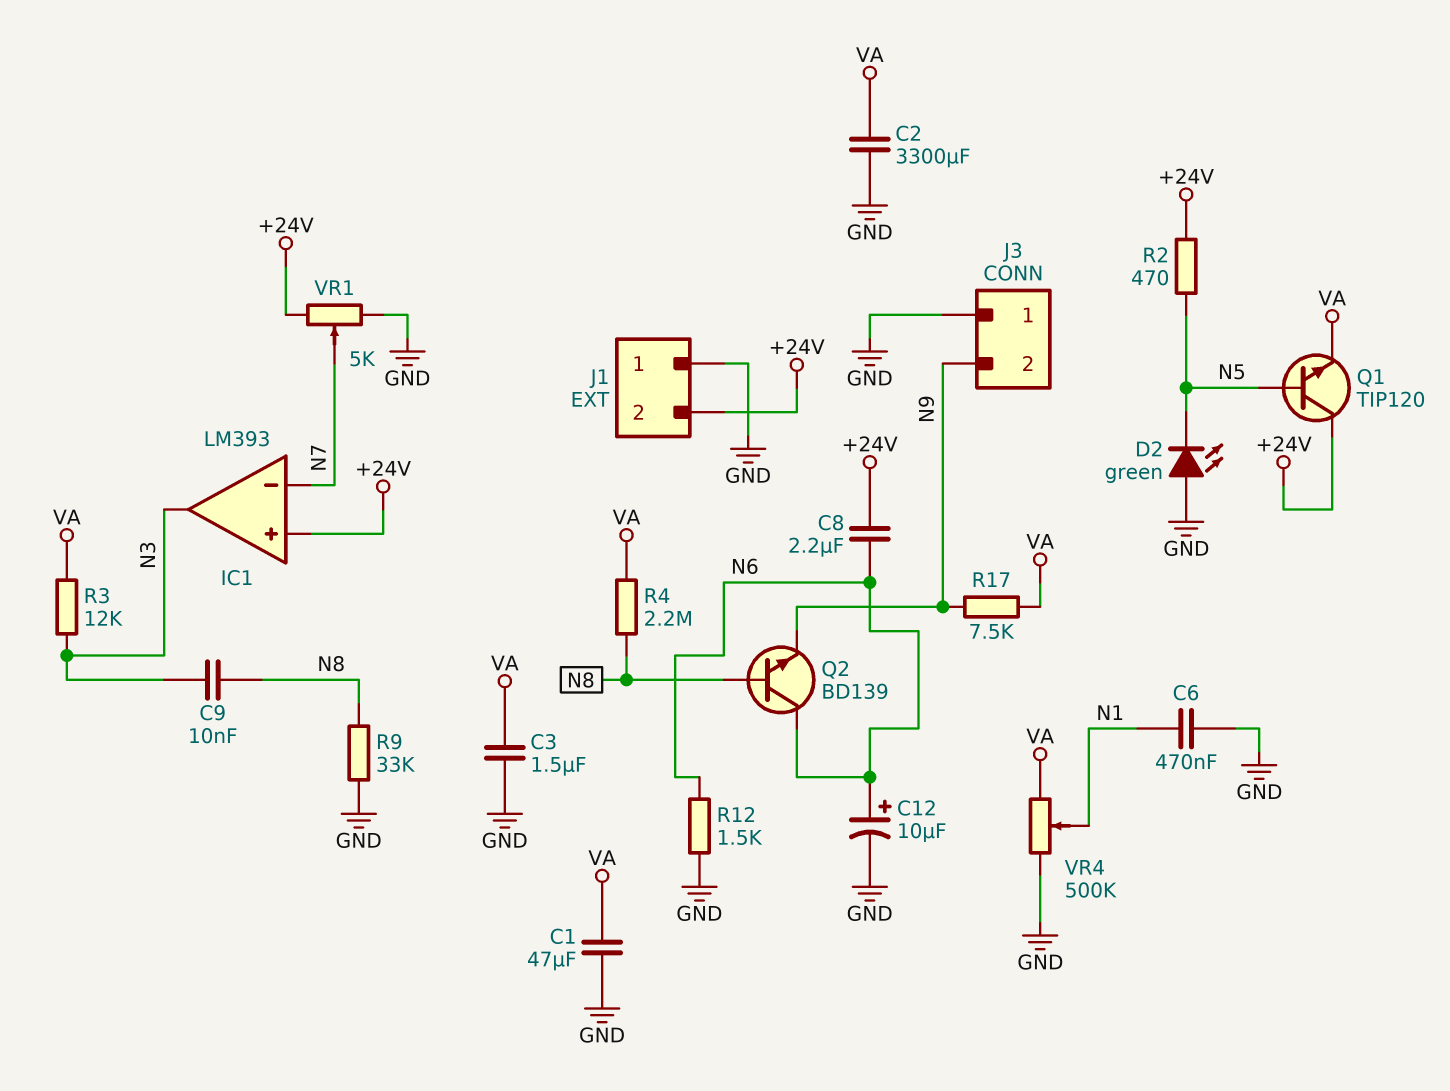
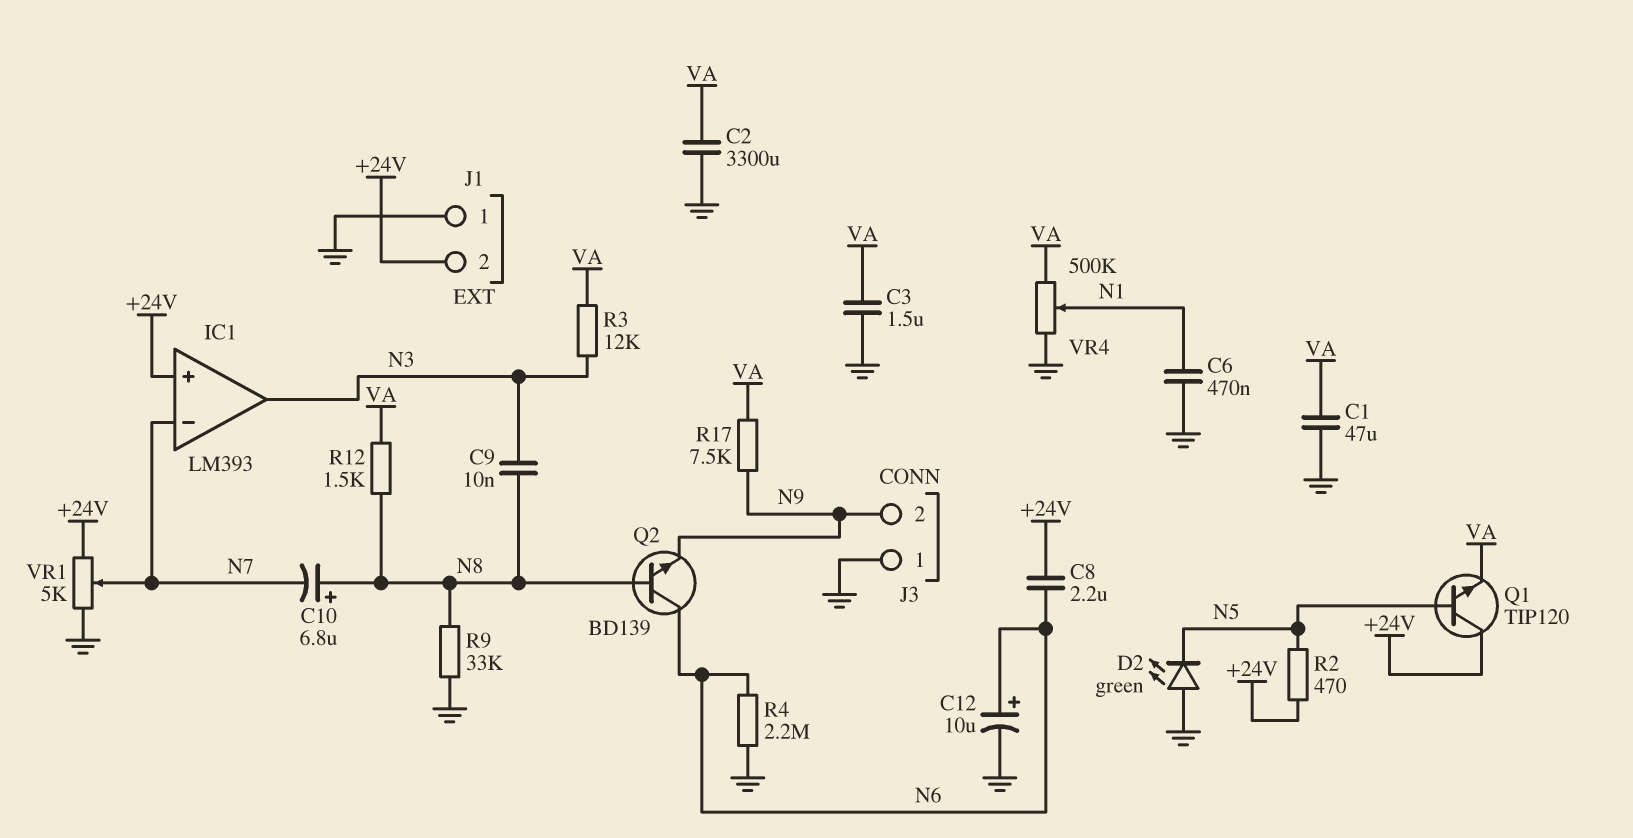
C10: none -> 6.8uF (plus N8, minus N7)
R4: 2.2M (N8, VA) -> 2.2M (GND, N6)
R12: 1.5k (GND, N6) -> 1.5k (N8, VA)

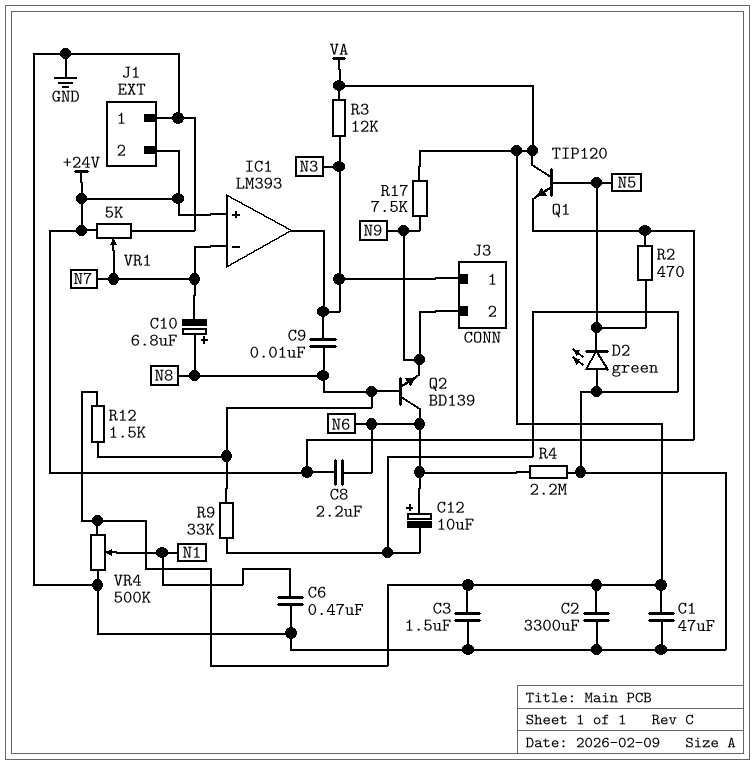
J3 pin 1: GND -> N3
Q1: NPN TIP120 (B N5, C +24V, E VA) -> NPN TIP120 (B N5, C VA, E +24V)

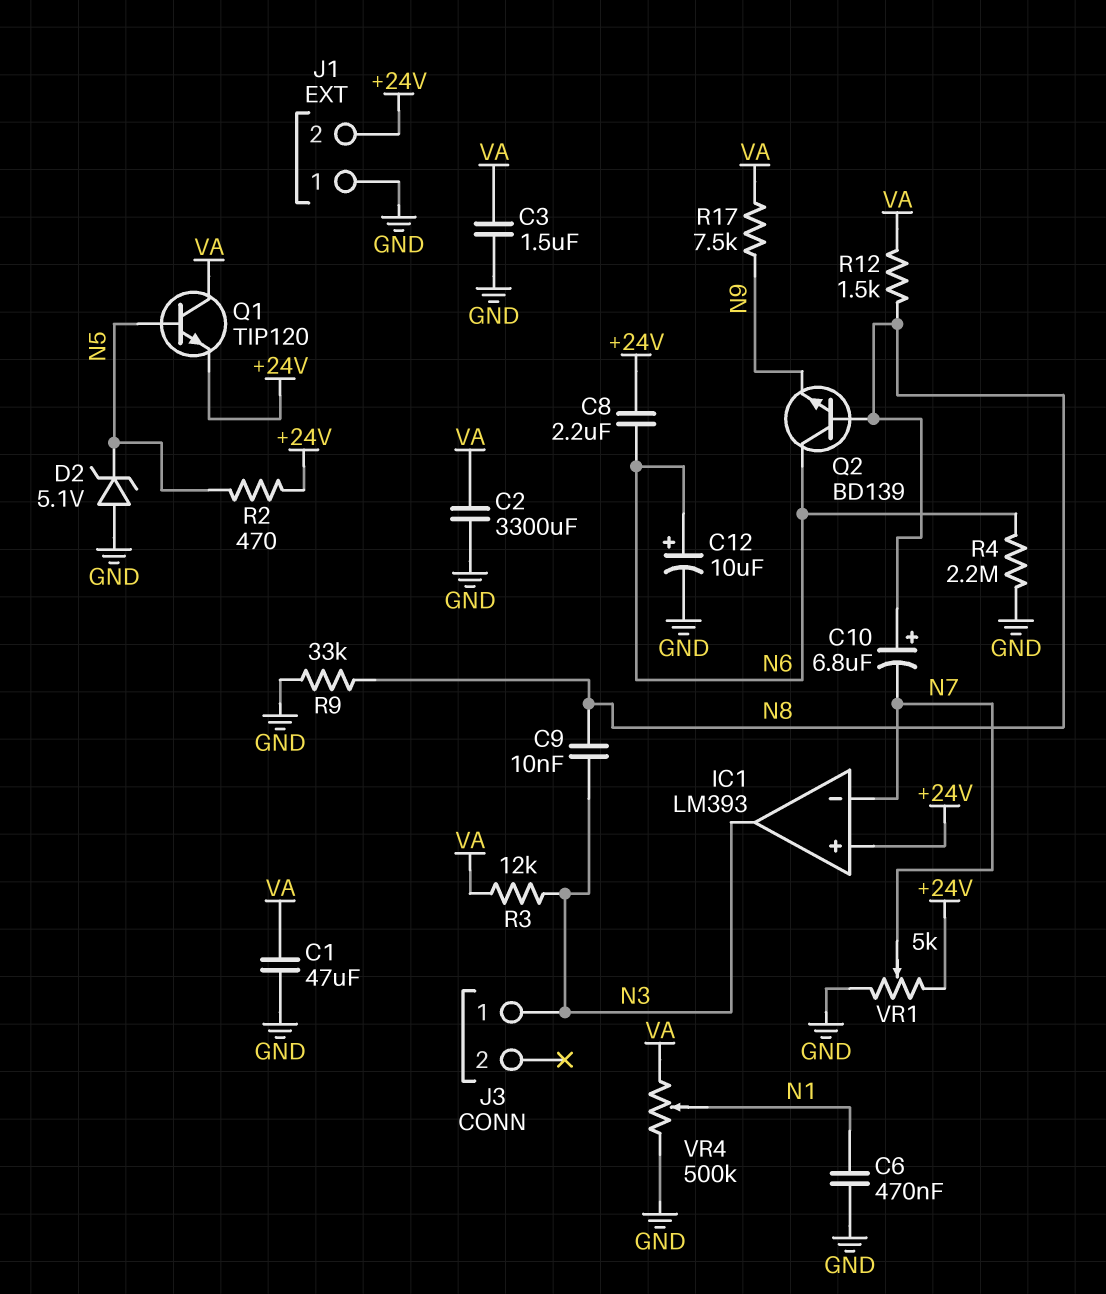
D2: LED green (A GND, K N5) -> zener 5.1V (A GND, K N5)
J3 pin 2: N9 -> none

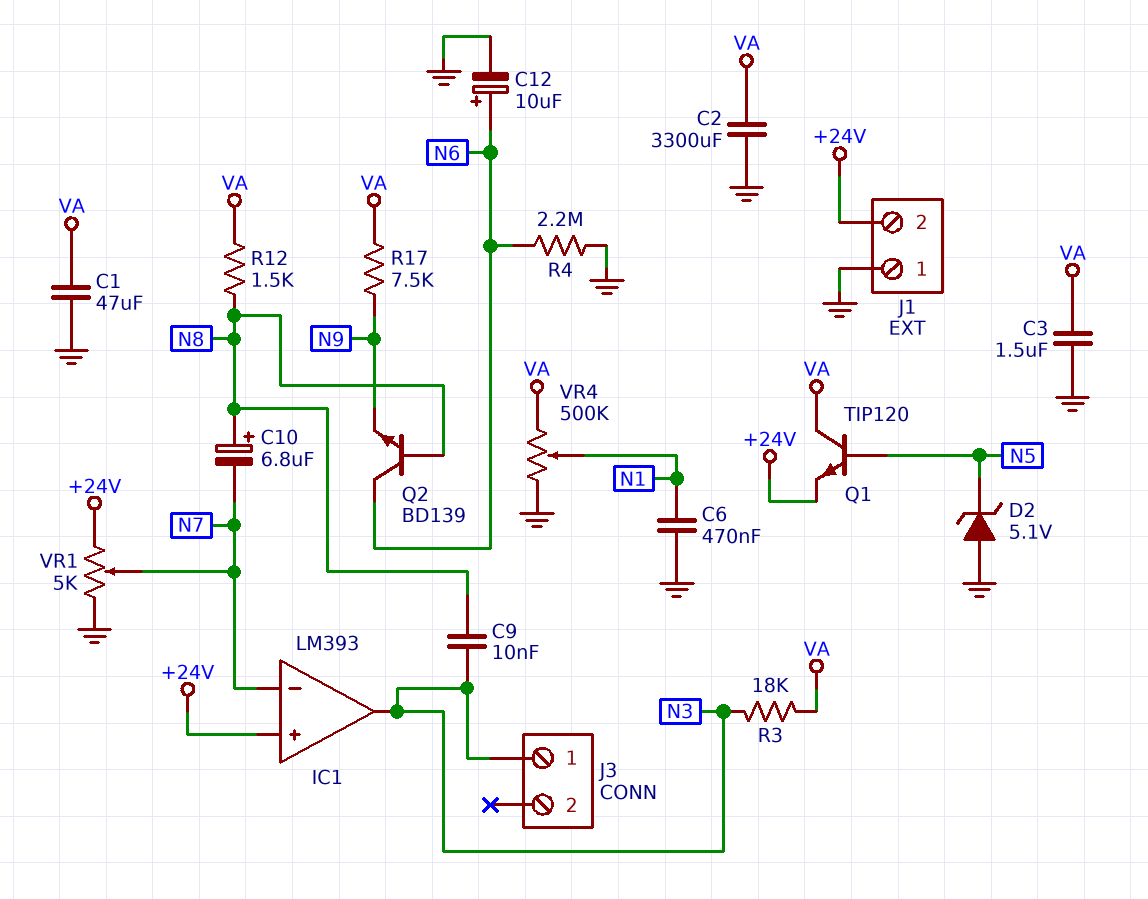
C8: 2.2uF (+24V, N6) -> none
R2: 470 (+24V, N5) -> none
R3: 12k (N3, VA) -> 18k (N3, VA)
R9: 33k (GND, N8) -> none

